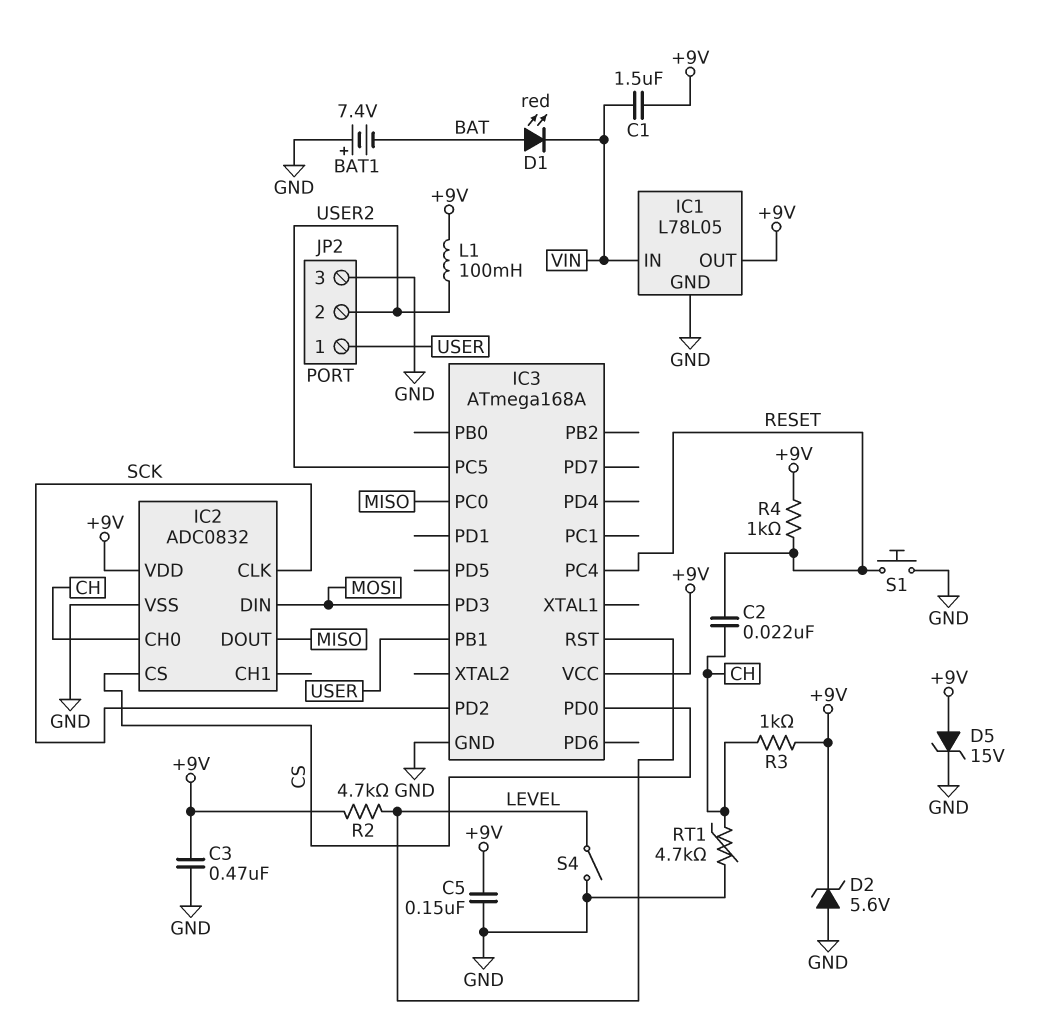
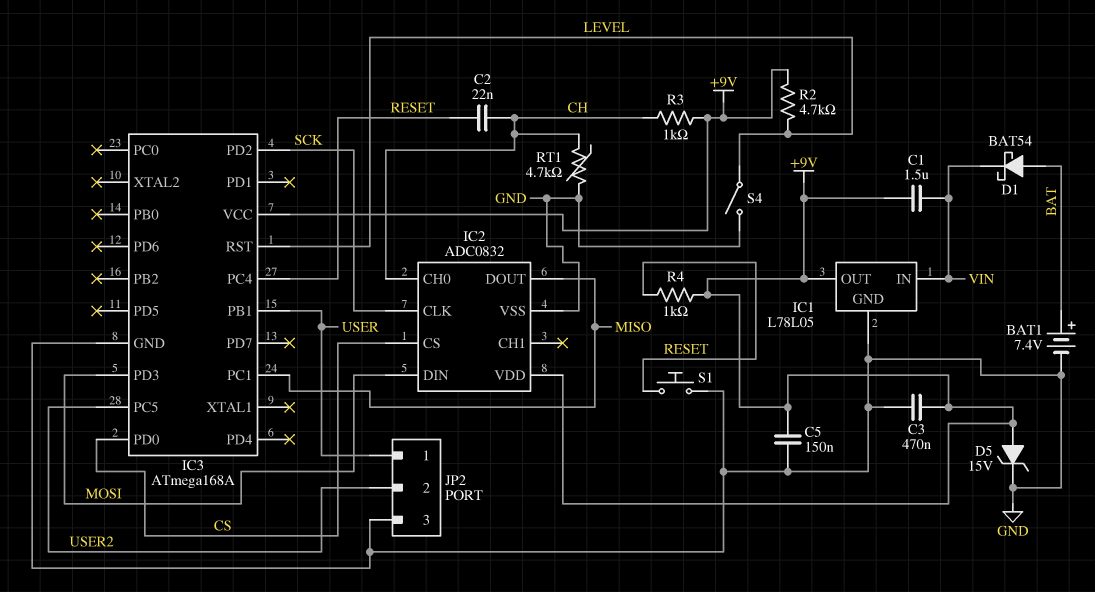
BAT1: 7.4V (plus GND, minus BAT) -> 7.4V (plus BAT, minus GND)
D1: LED red (A BAT, K VIN) -> schottky BAT54 (A BAT, K VIN)
D2: zener 5.6V (A GND, K +9V) -> none
IC3 pin PC0: MISO -> none
IC3 pin PC1: none -> MISO
L1: 100mH (+9V, USER2) -> none

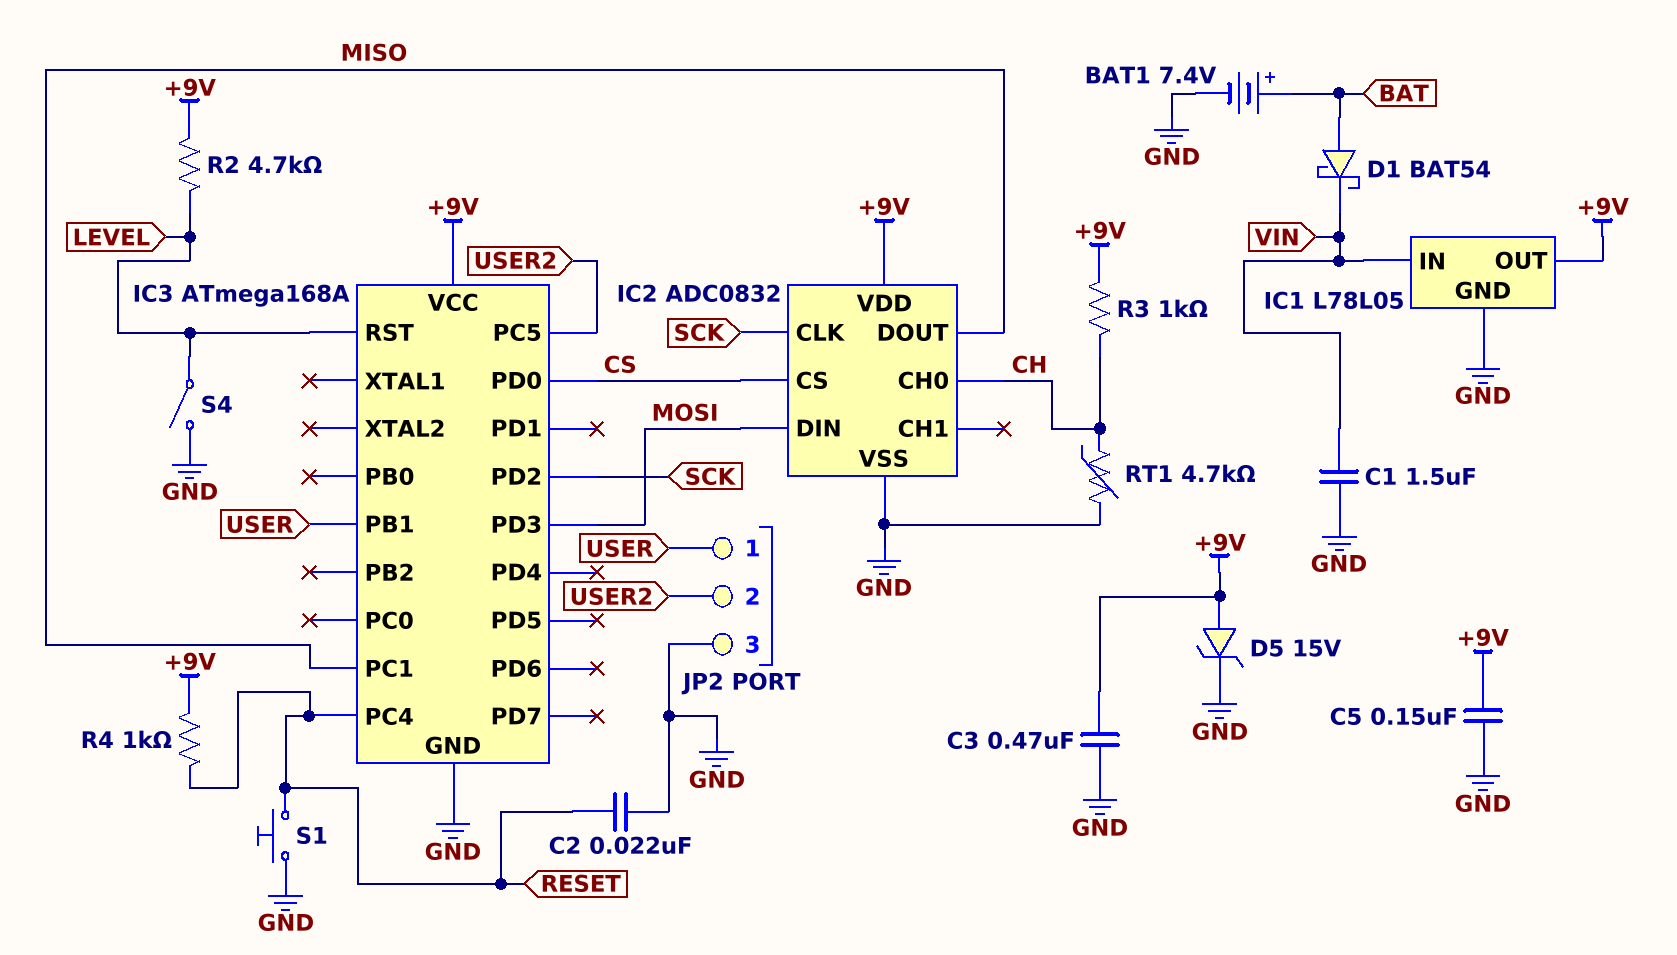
C1: 1.5uF (+9V, VIN) -> 1.5uF (GND, VIN)
C2: 22nF (CH, RESET) -> 22nF (GND, RESET)

